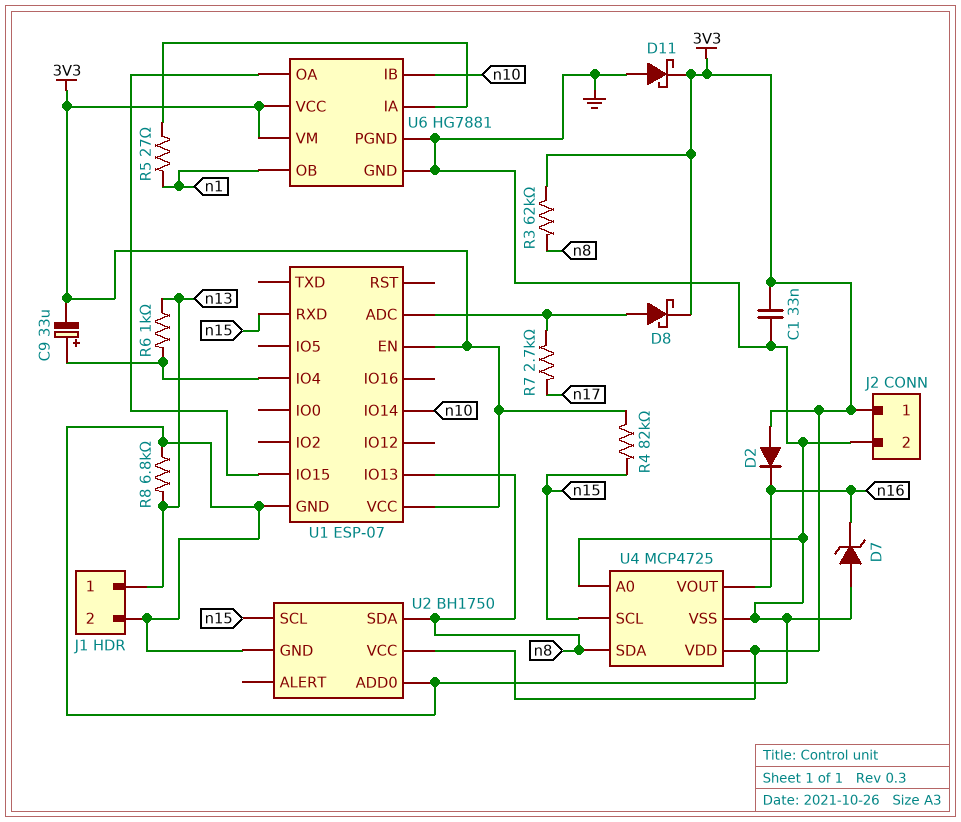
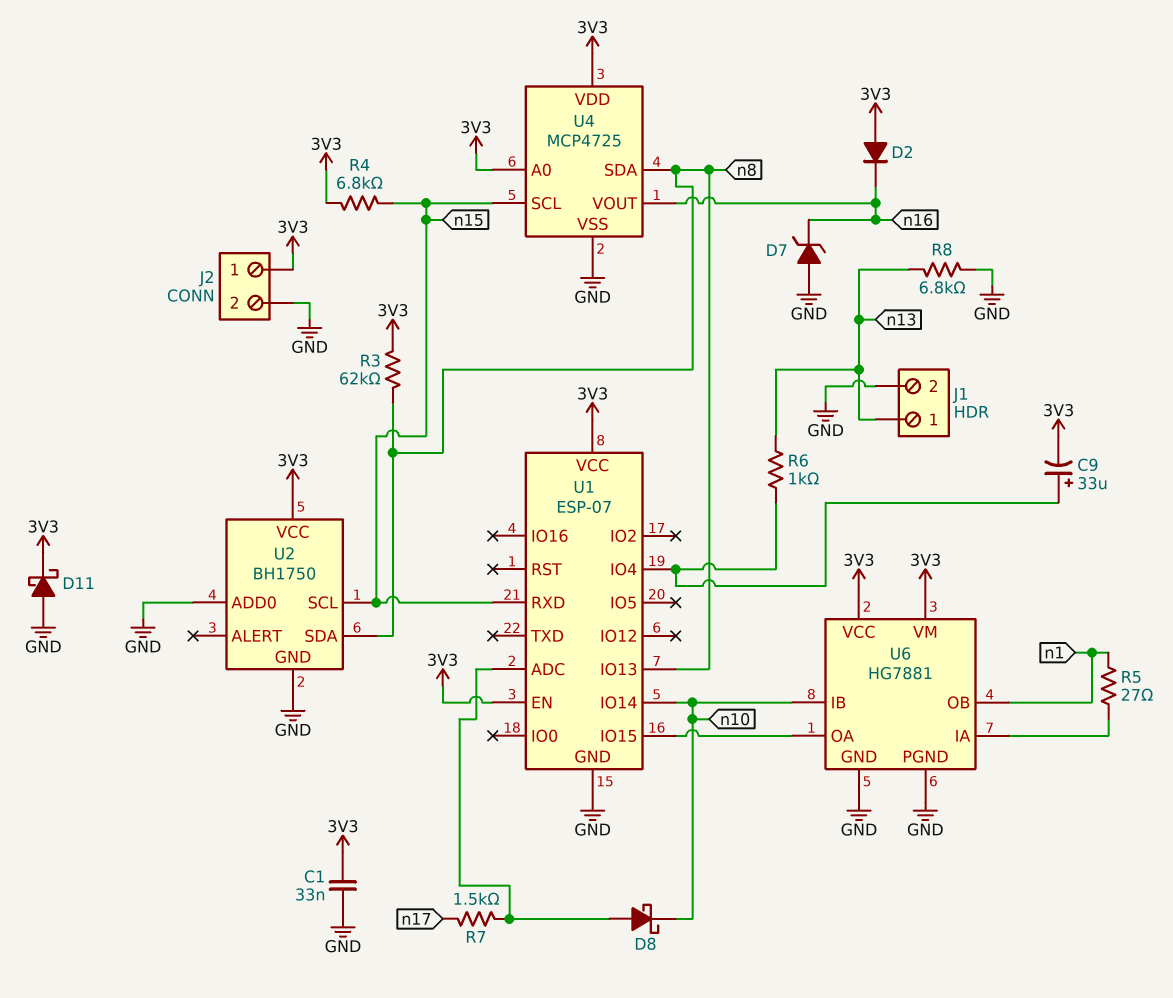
D8: schottky (A U1/ADC, K 3V3) -> schottky (A U1/ADC, K n10)
R4: 82k (3V3, n15) -> 6.8k (3V3, n15)
R7: 2.7k (U1/ADC, n17) -> 1.5k (U1/ADC, n17)
U4 pin A0: GND -> 3V3

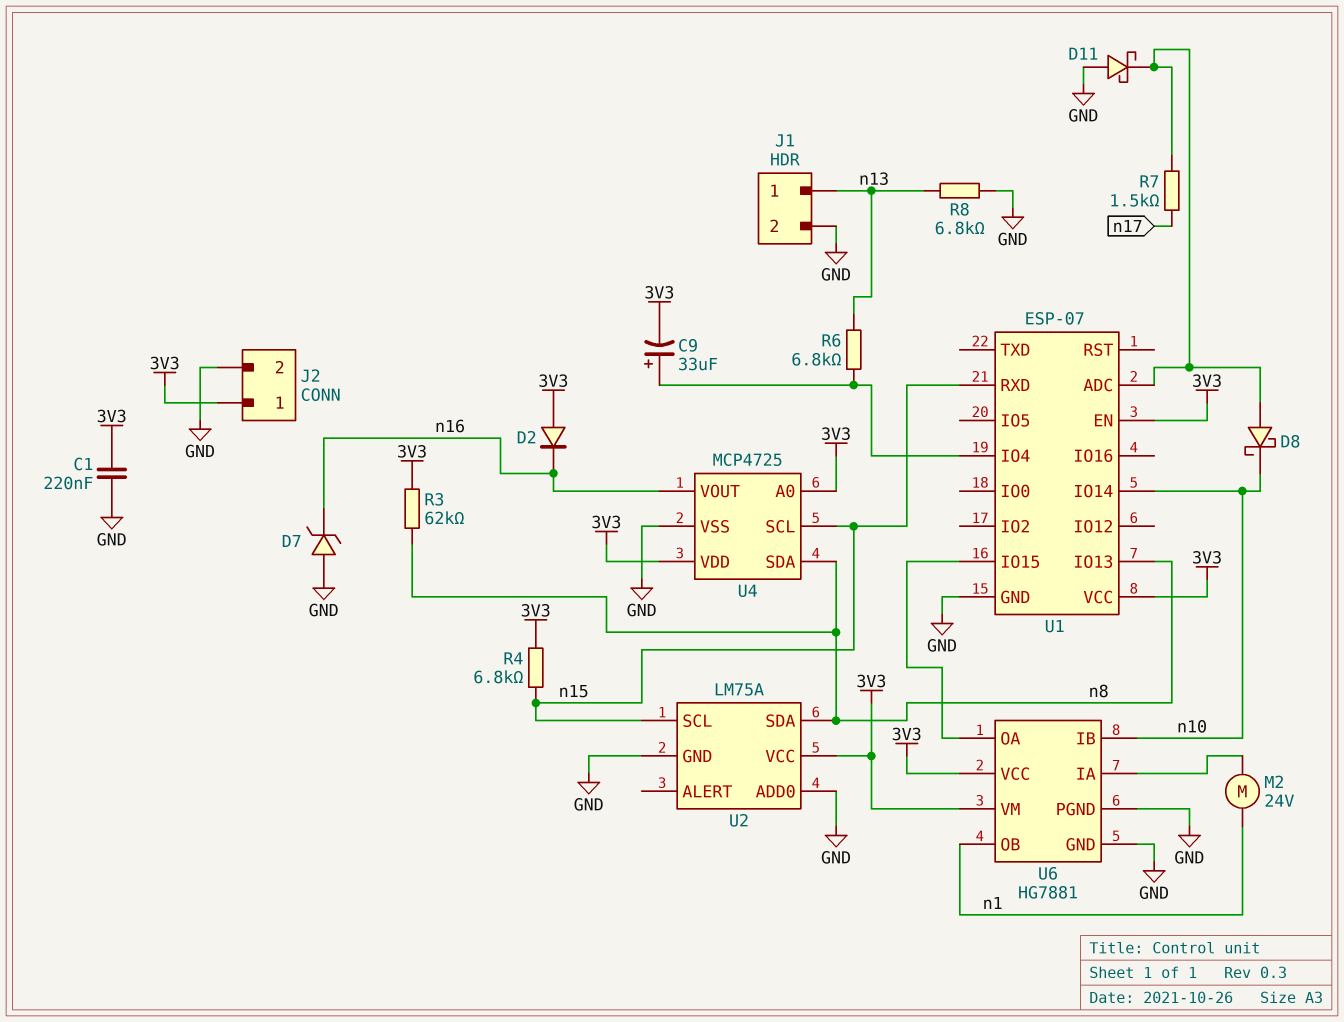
C1: 33nF (3V3, GND) -> 220nF (3V3, GND)
D11: schottky (A GND, K 3V3) -> schottky (A GND, K U1/ADC)
M2: none -> motor 24V (U6/IA, n1)
R5: 27 (U6/IA, n1) -> none
R6: 1k (U1/IO4, n13) -> 6.8k (U1/IO4, n13)
U2: BH1750 -> LM75A

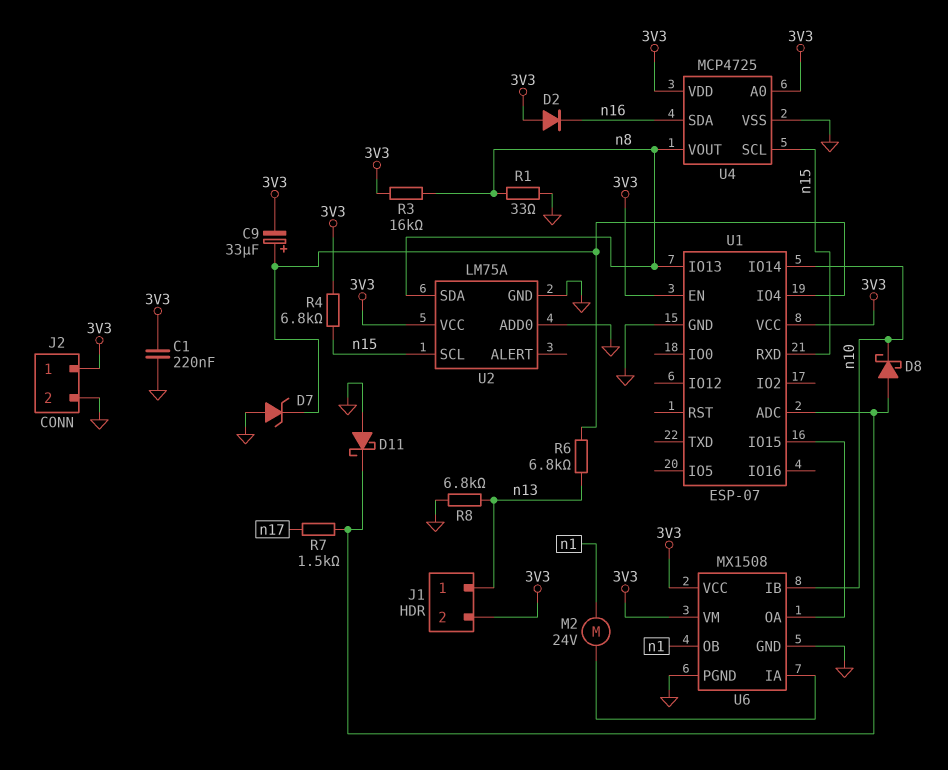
D7: zener (A GND, K n16) -> zener (A GND, K U1/IO4)
J1 pin 2: GND -> 3V3
R1: none -> 33 (GND, n8)
R3: 62k (3V3, n8) -> 16k (3V3, n8)
U4 pin SDA: n8 -> n16
U4 pin VOUT: n16 -> n8
U6: HG7881 -> MX1508

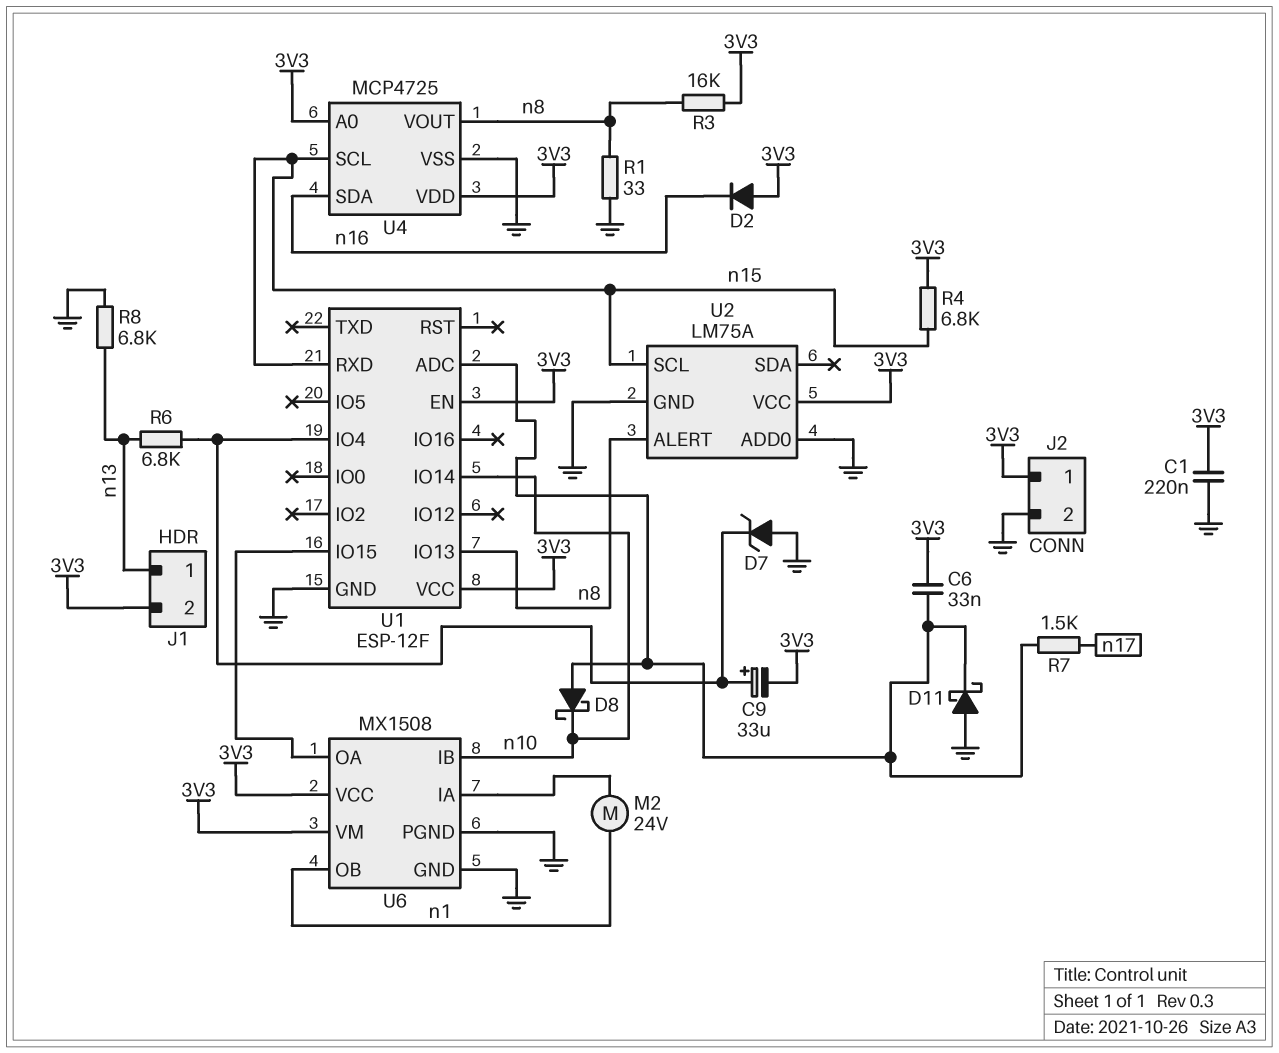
C6: none -> 33nF (3V3, U1/ADC)
U1: ESP-07 -> ESP-12F
U2 pin ALERT: none -> n8
U2 pin SDA: n8 -> none

